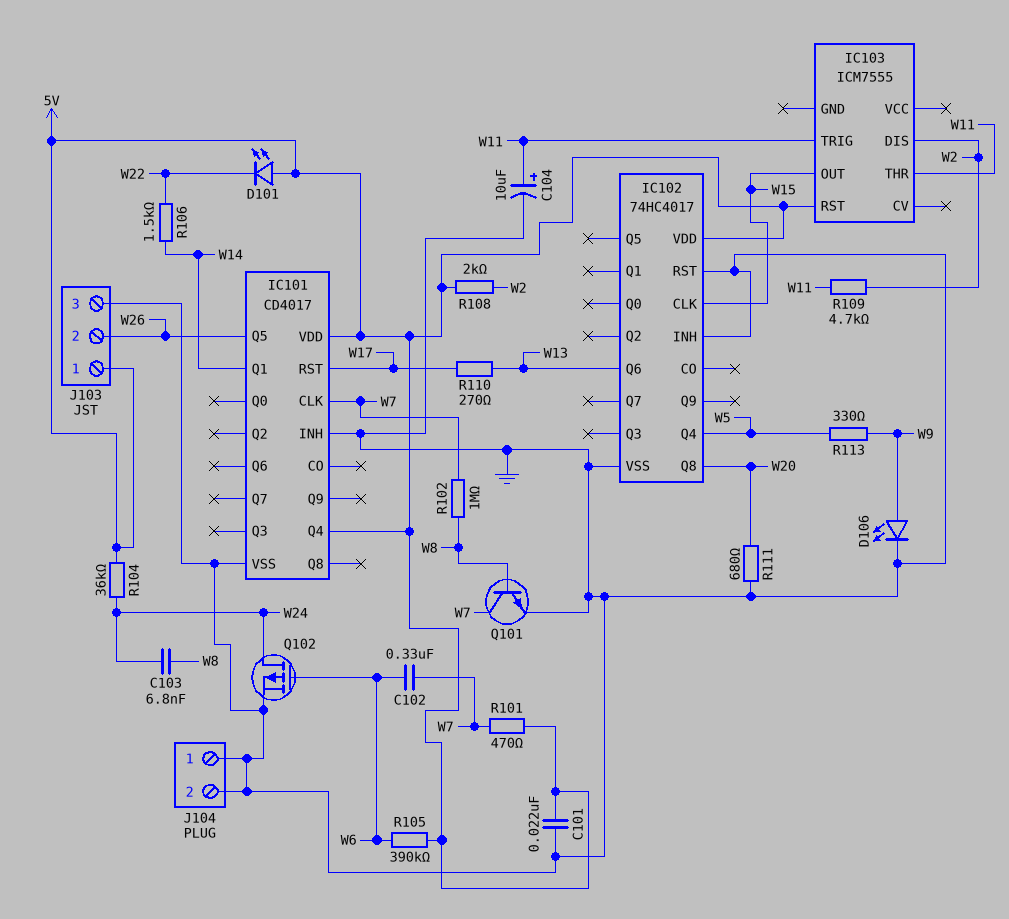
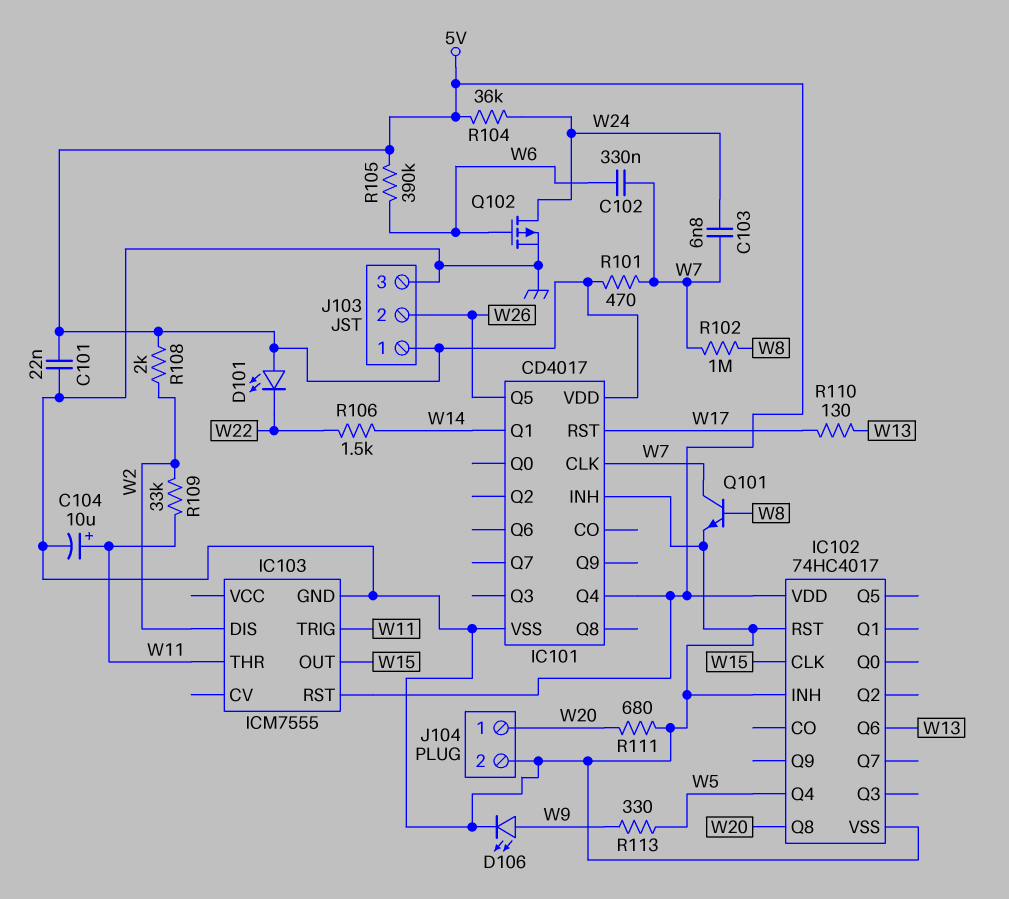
C103: 6.8nF (W8, W24) -> 6.8nF (W7, W24)
IC103 pin GND: none -> GND
J104 pin 1: GND -> W20
R109: 4.7k (W2, W11) -> 33k (W2, W11)
R110: 270 (W13, W17) -> 130 (W13, W17)

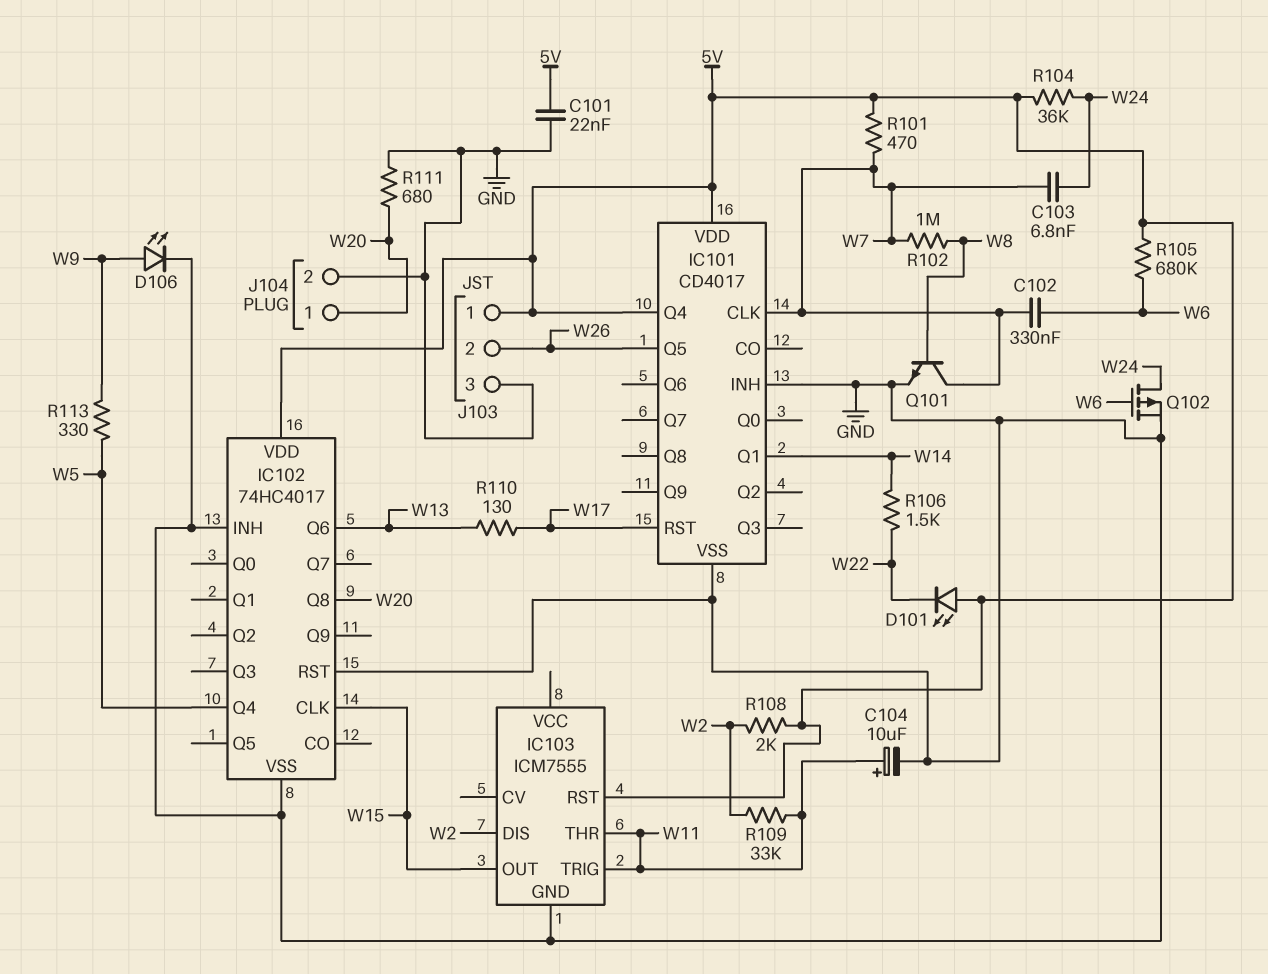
R105: 390k (5V, W6) -> 680k (5V, W6)

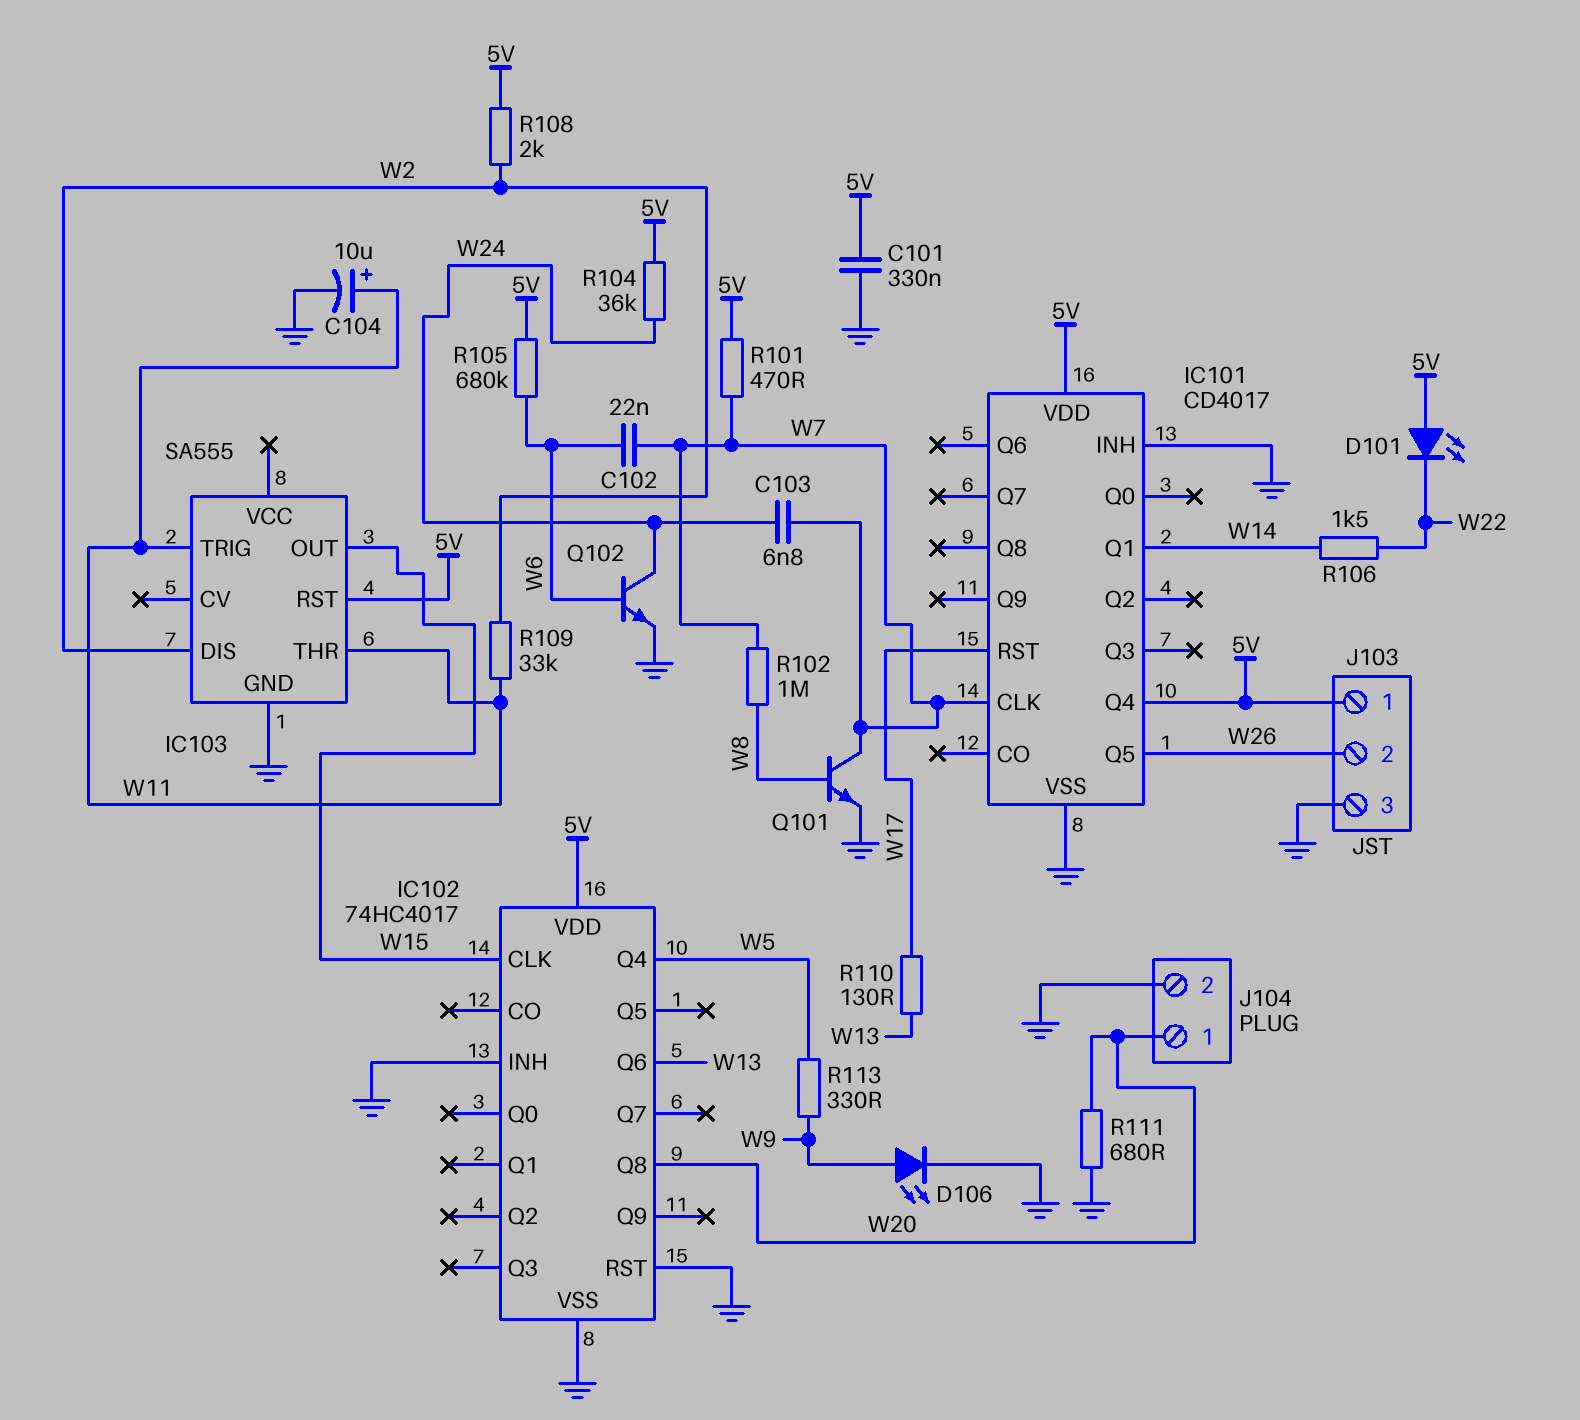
C101: 22nF (5V, GND) -> 330nF (5V, GND)
C102: 330nF (W6, W7) -> 22nF (W6, W7)
IC103: ICM7555 -> SA555
Q102: PMOS (G W6, D W24, S GND) -> NPN (B W6, C W24, E GND)

